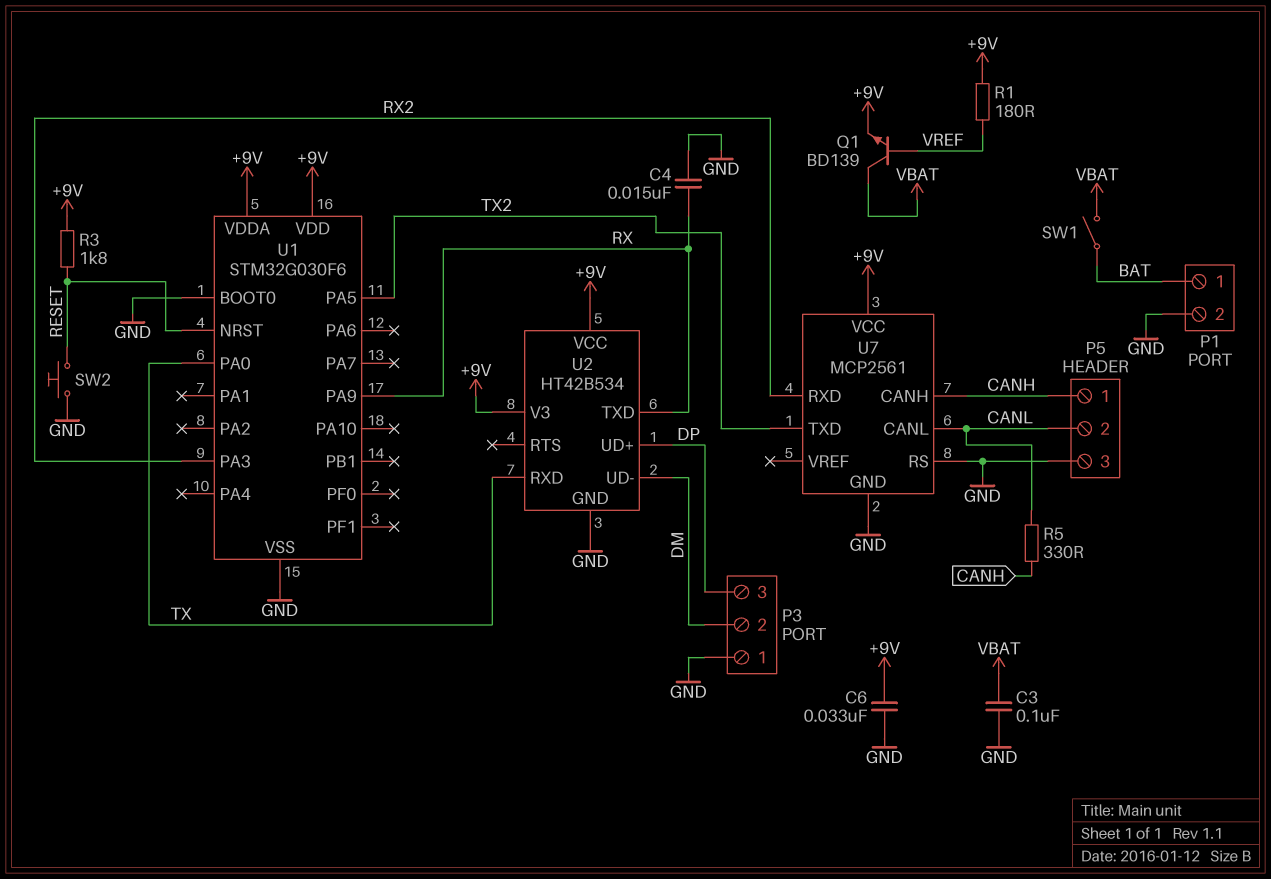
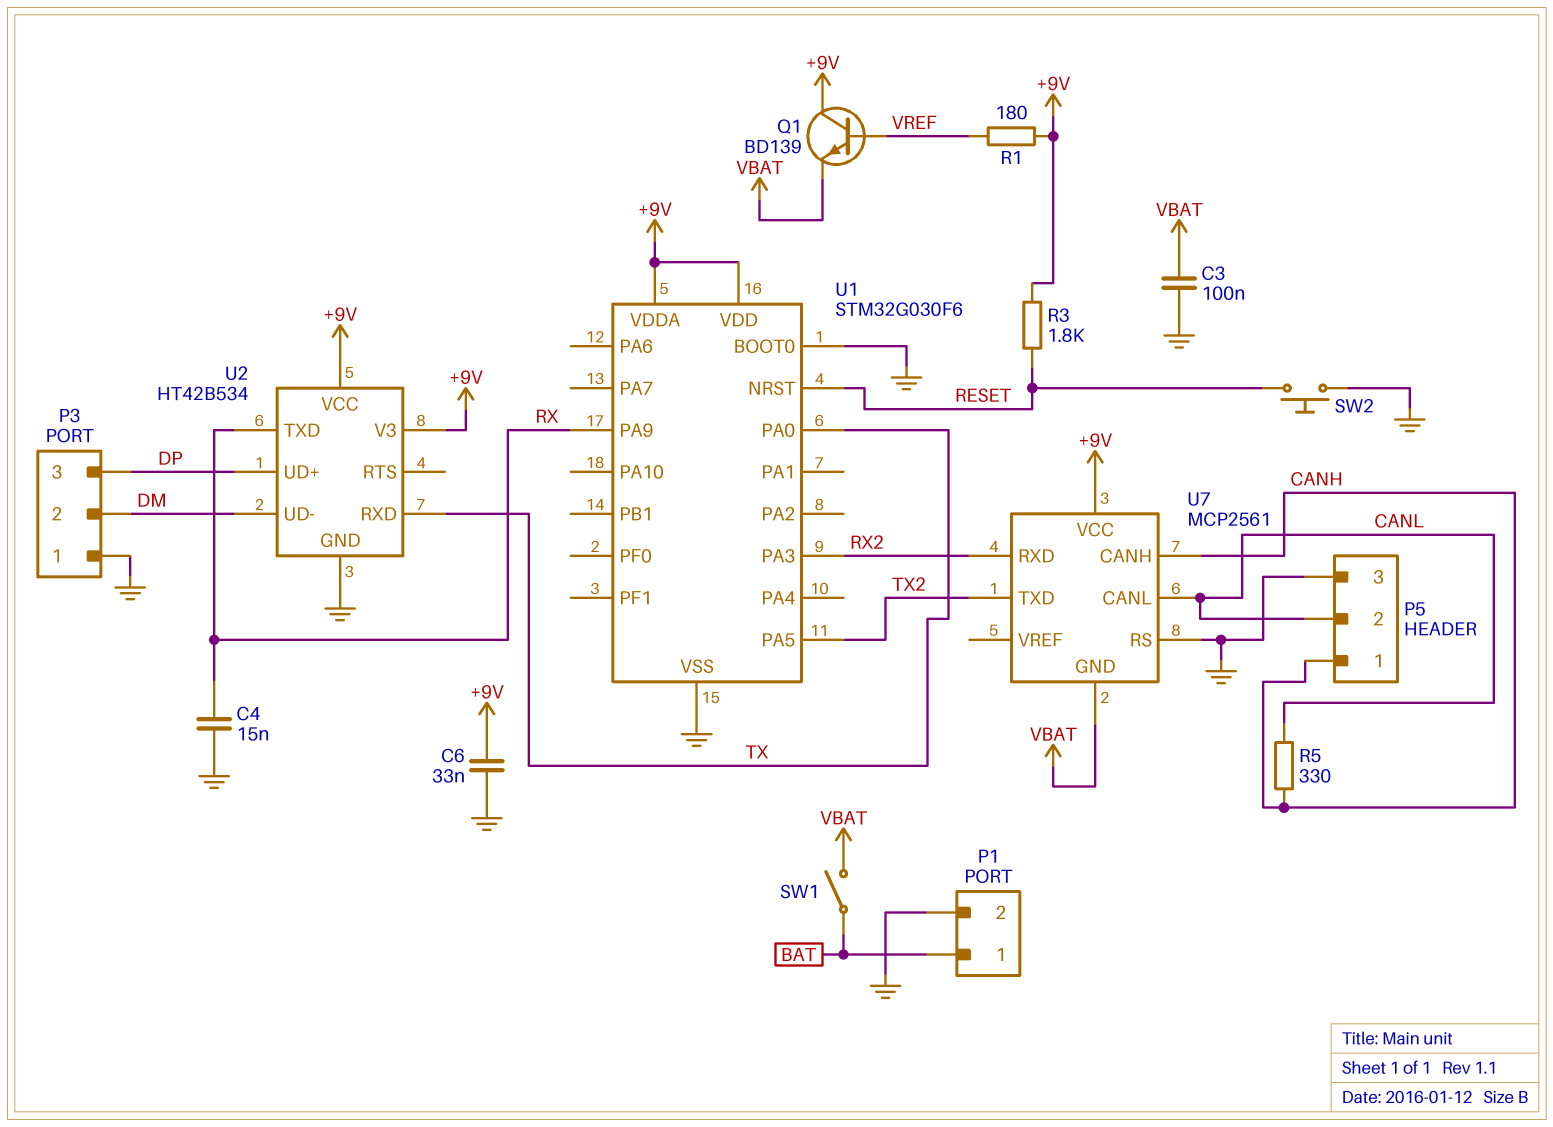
Q1: NPN BD139 (B VREF, C VBAT, E +9V) -> NPN BD139 (B VREF, C +9V, E VBAT)
U7 pin GND: GND -> VBAT

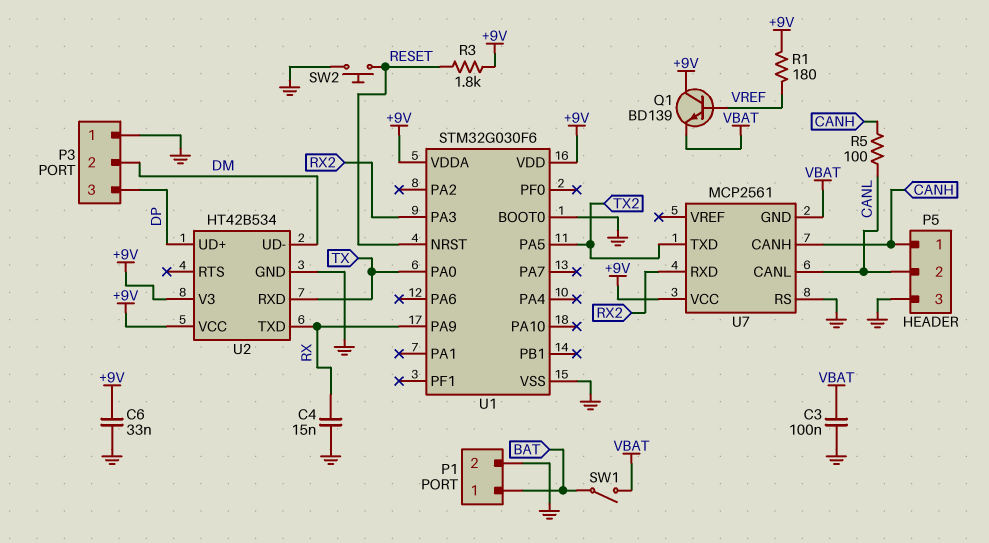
R5: 330 (CANH, CANL) -> 100 (CANH, CANL)

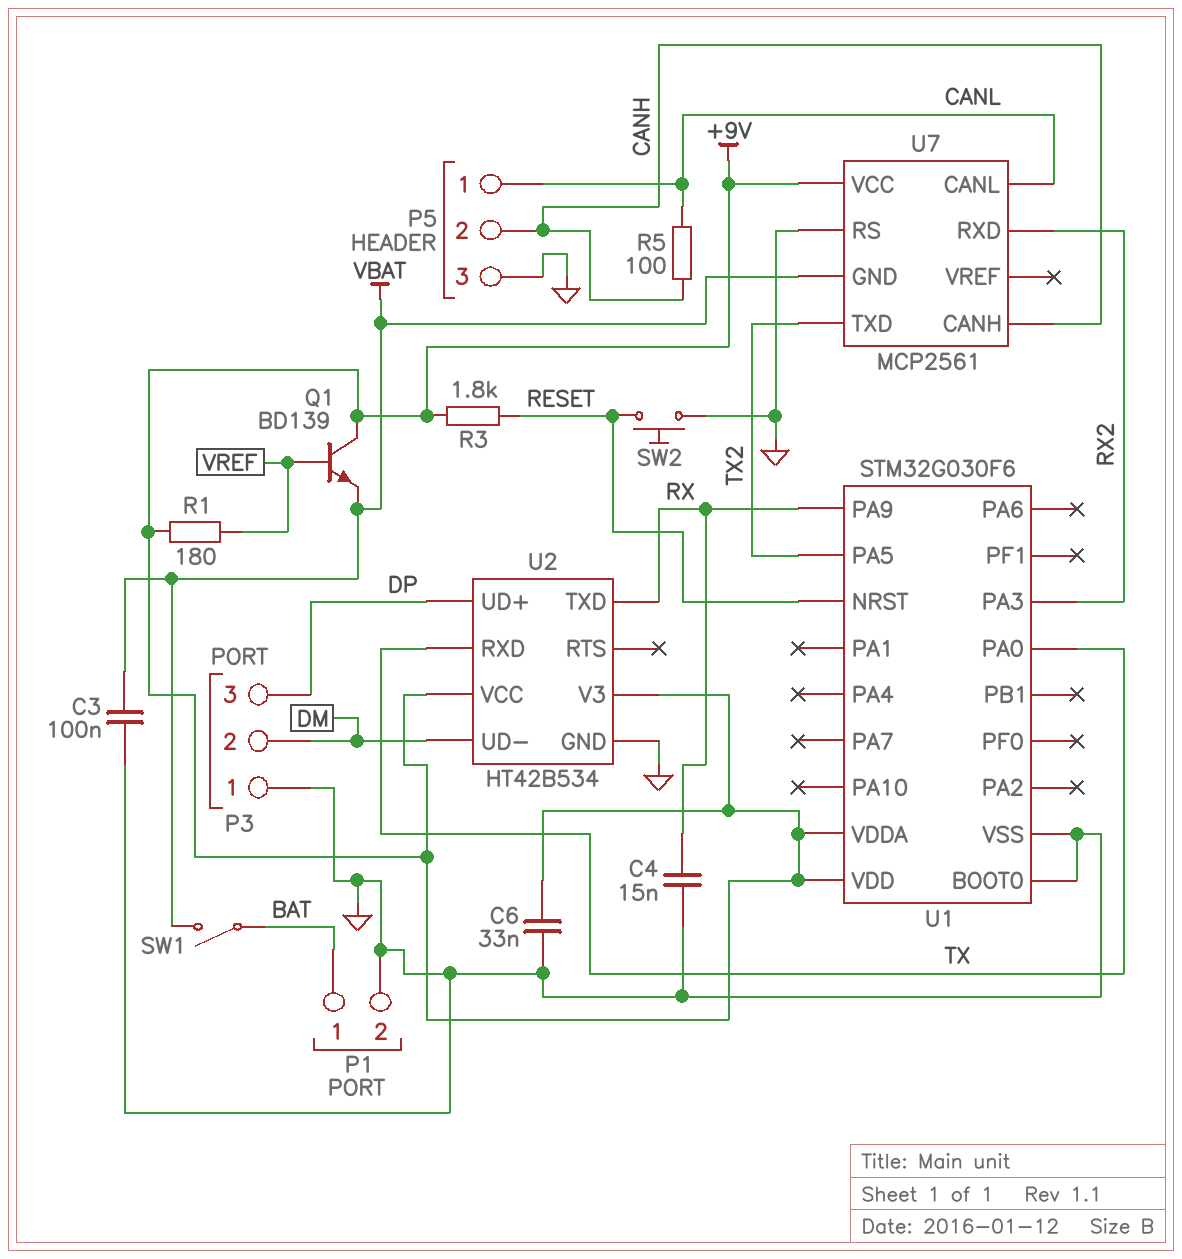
P5 pin 1: CANH -> CANL
P5 pin 2: CANL -> CANH

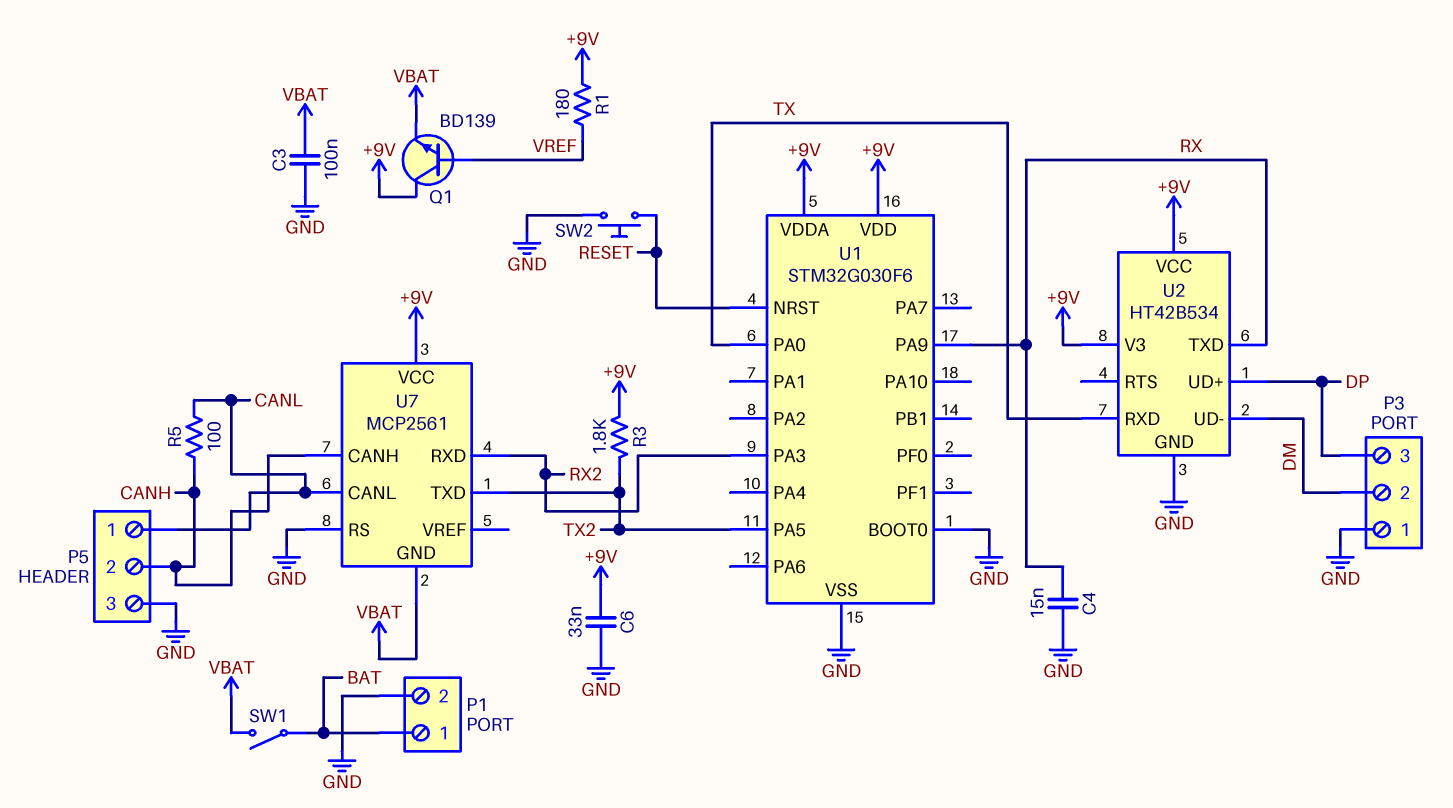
R3: 1.8k (+9V, RESET) -> 1.8k (+9V, TX2)

